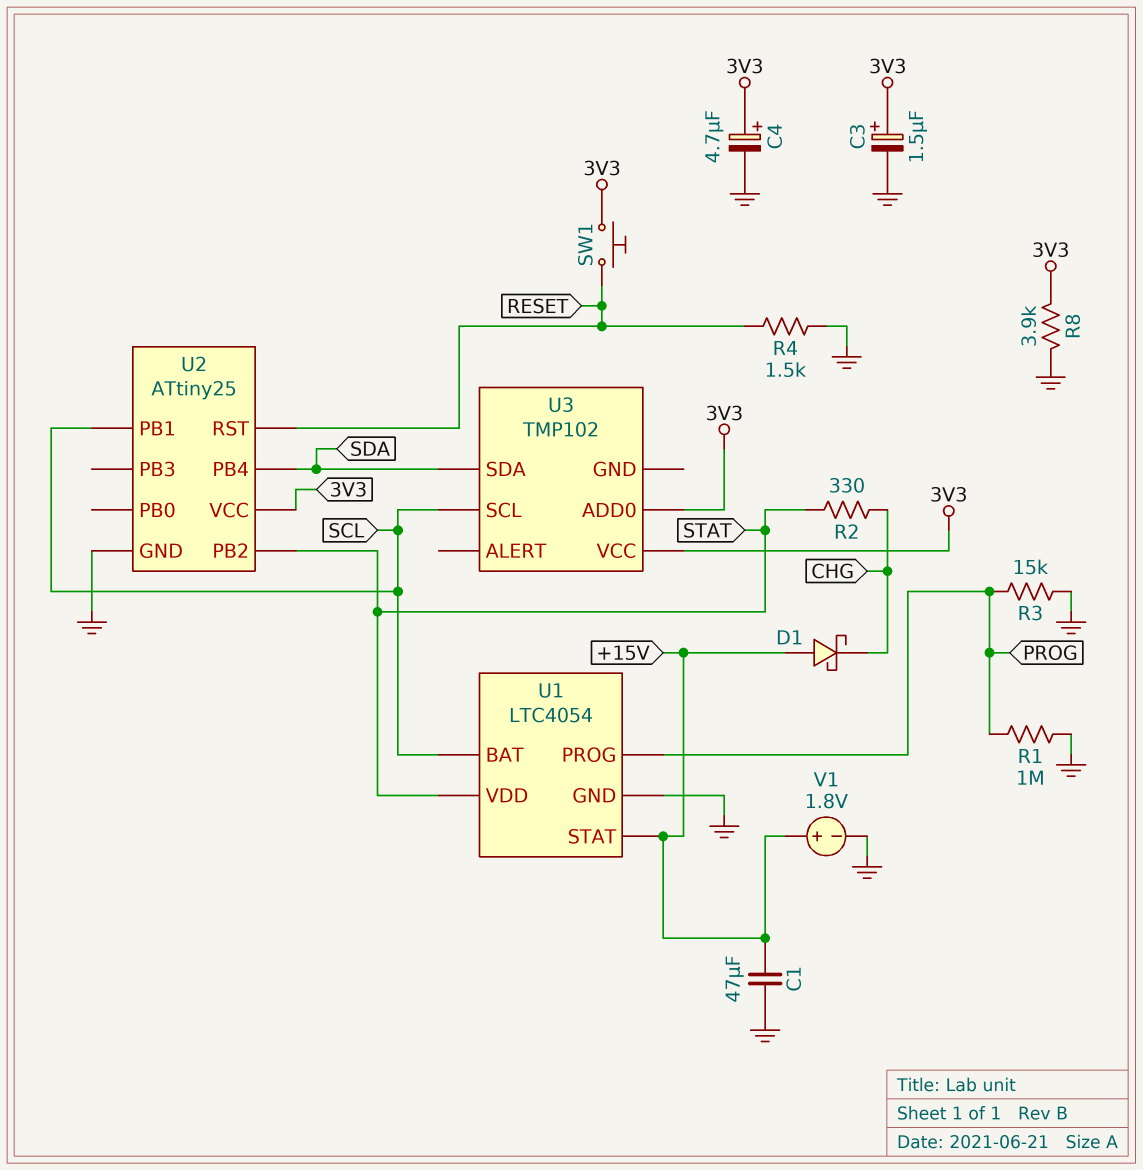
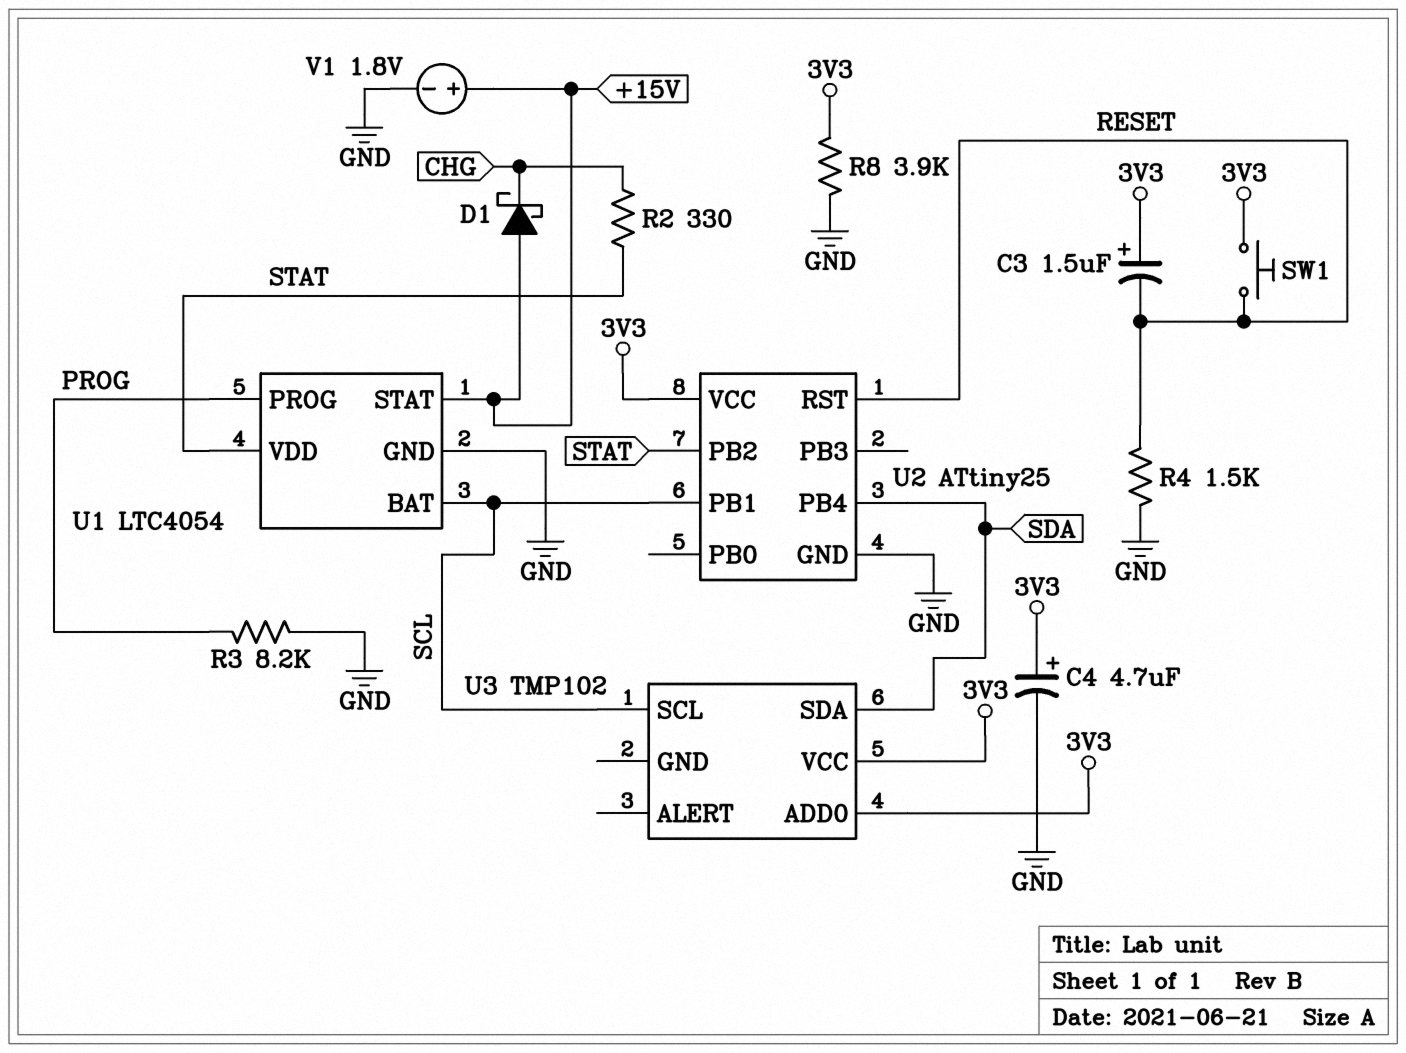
C1: 47uF (+15V, GND) -> none
C3: 1.5uF (plus 3V3, minus GND) -> 1.5uF (plus 3V3, minus RESET)
R1: 1M (GND, PROG) -> none
R3: 15k (GND, PROG) -> 8.2k (GND, PROG)

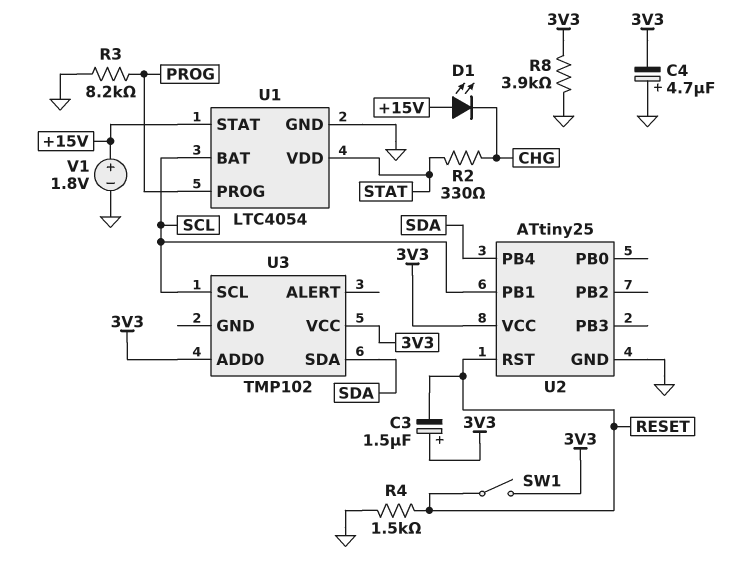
C4: 4.7uF (plus 3V3, minus GND) -> 4.7uF (plus GND, minus 3V3)
D1: schottky (A +15V, K CHG) -> LED (A +15V, K CHG)
SW1: button (3V3, RESET) -> switch (3V3, RESET)
U2 pin PB2: STAT -> none

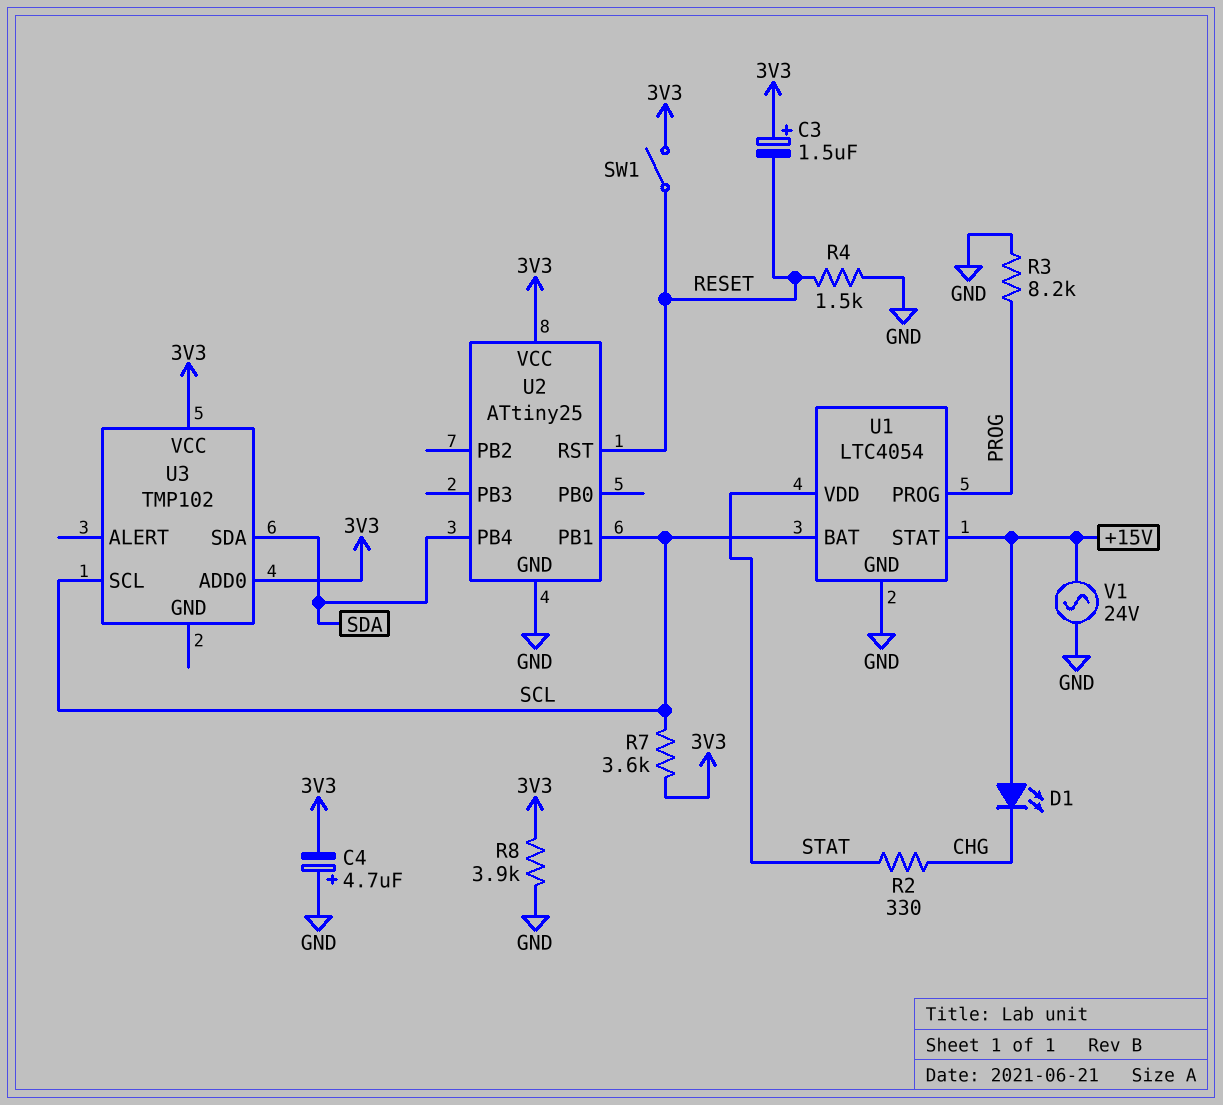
R7: none -> 3.6k (3V3, SCL)
V1: 1.8V (plus +15V, minus GND) -> AC 24V (+15V, GND)

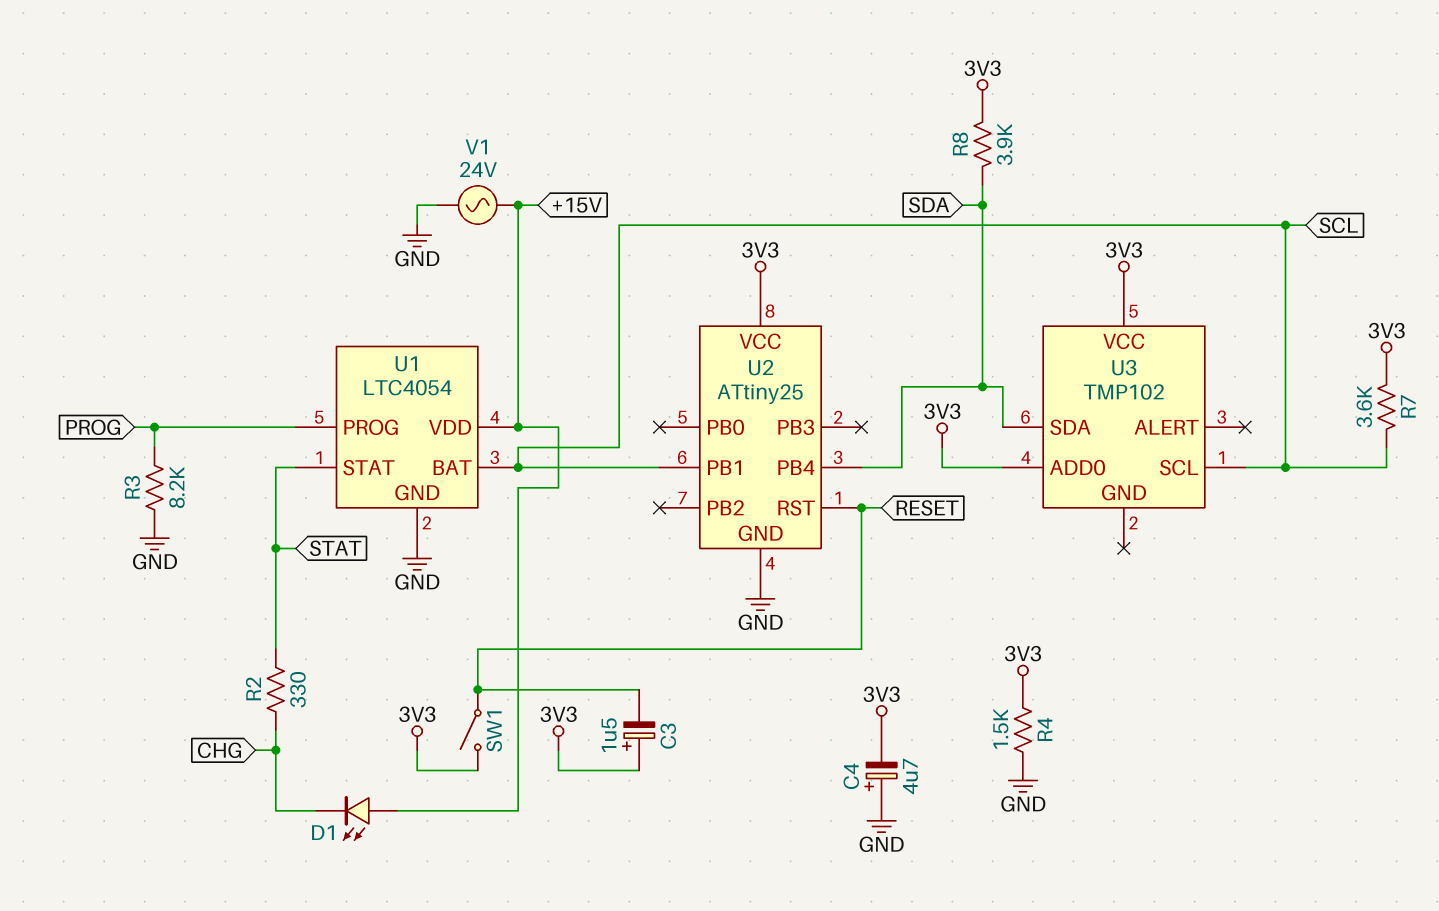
R4: 1.5k (GND, RESET) -> 1.5k (3V3, GND)
R8: 3.9k (3V3, GND) -> 3.9k (3V3, SDA)
U1 pin STAT: +15V -> STAT
U1 pin VDD: STAT -> +15V

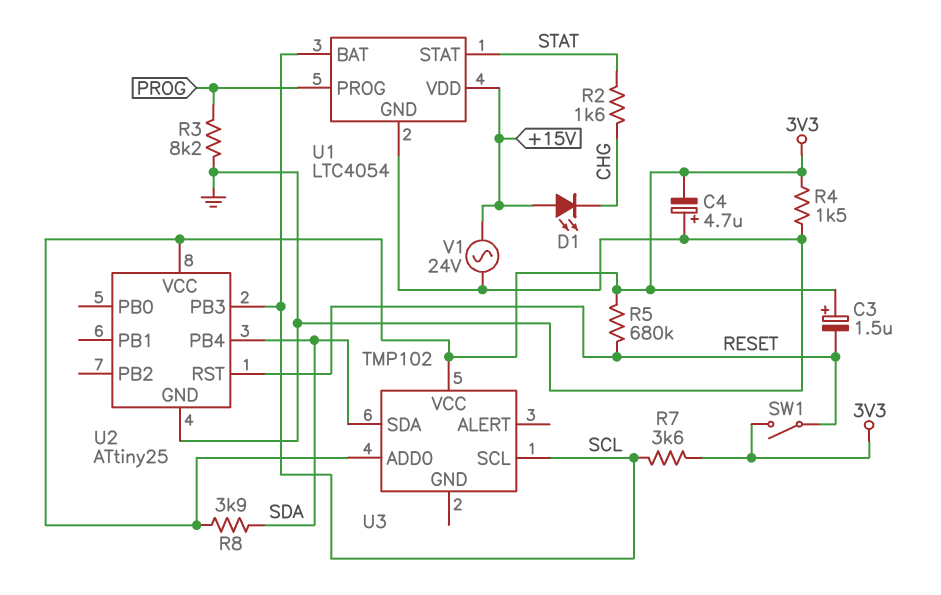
R2: 330 (CHG, STAT) -> 1.6k (CHG, STAT)
R5: none -> 680k (3V3, RESET)
U2 pin PB1: SCL -> none
U2 pin PB3: none -> SCL

